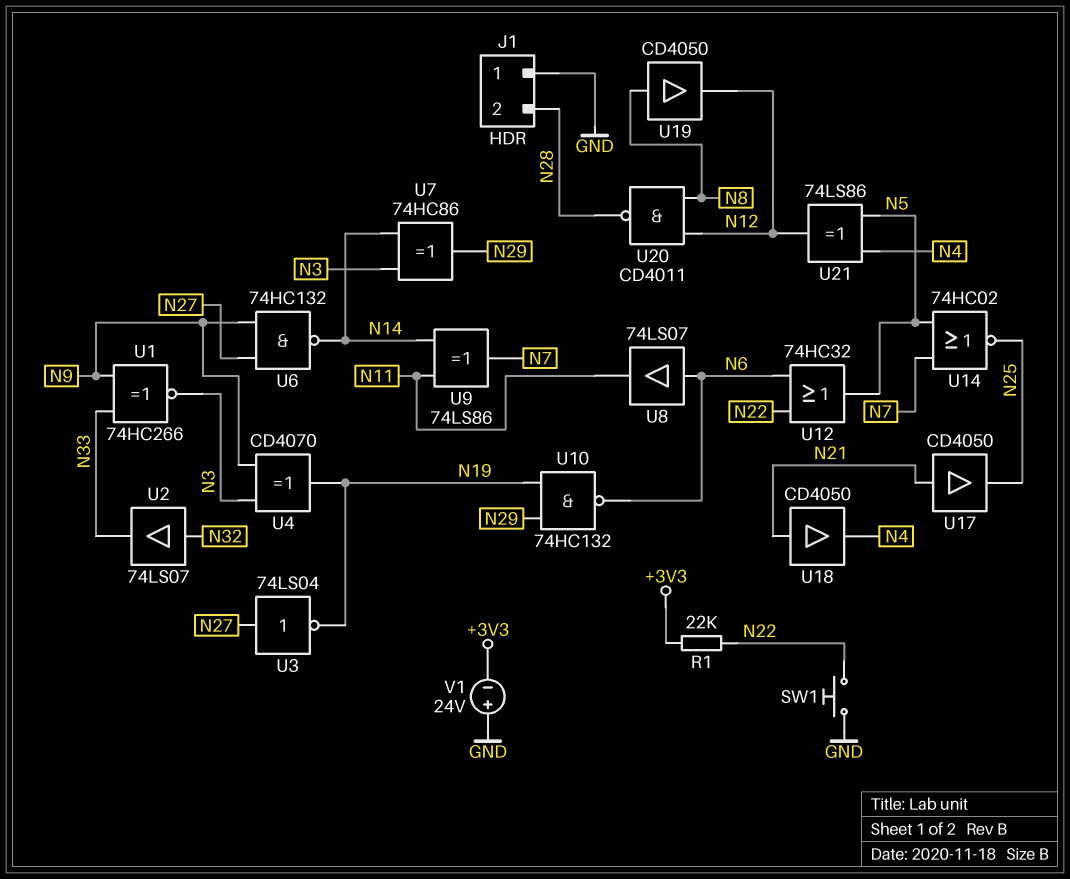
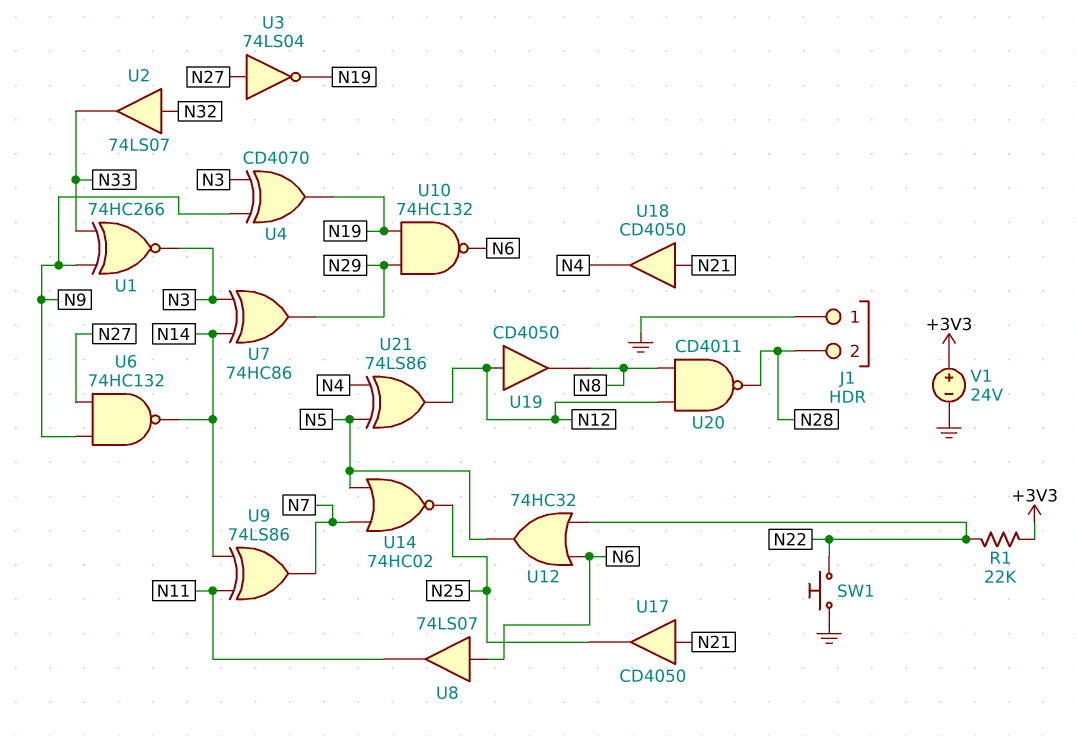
U19: buffer CD4050 (in N8, out N12) -> buffer CD4050 (in N12, out N8)
V1: 24V (plus GND, minus +3V3) -> 24V (plus +3V3, minus GND)

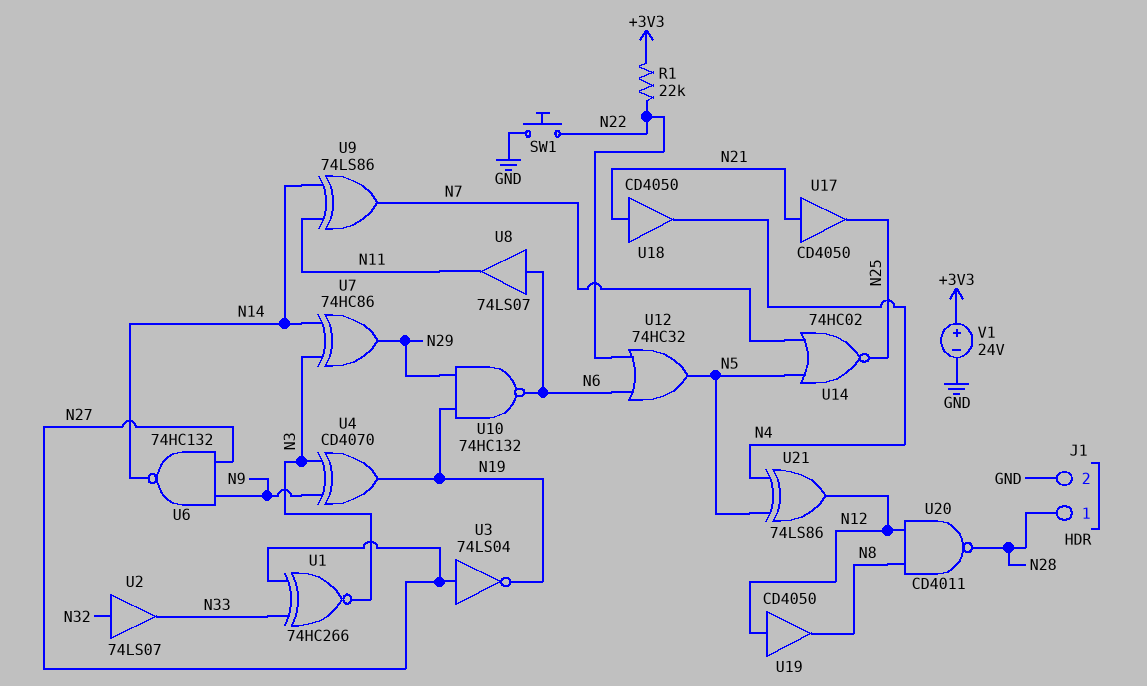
J1 pin 1: GND -> N28
J1 pin 2: N28 -> GND
U1: XNOR 74HC266 (in N9, in N33, out N3) -> XNOR 74HC266 (in N27, in N33, out N3)

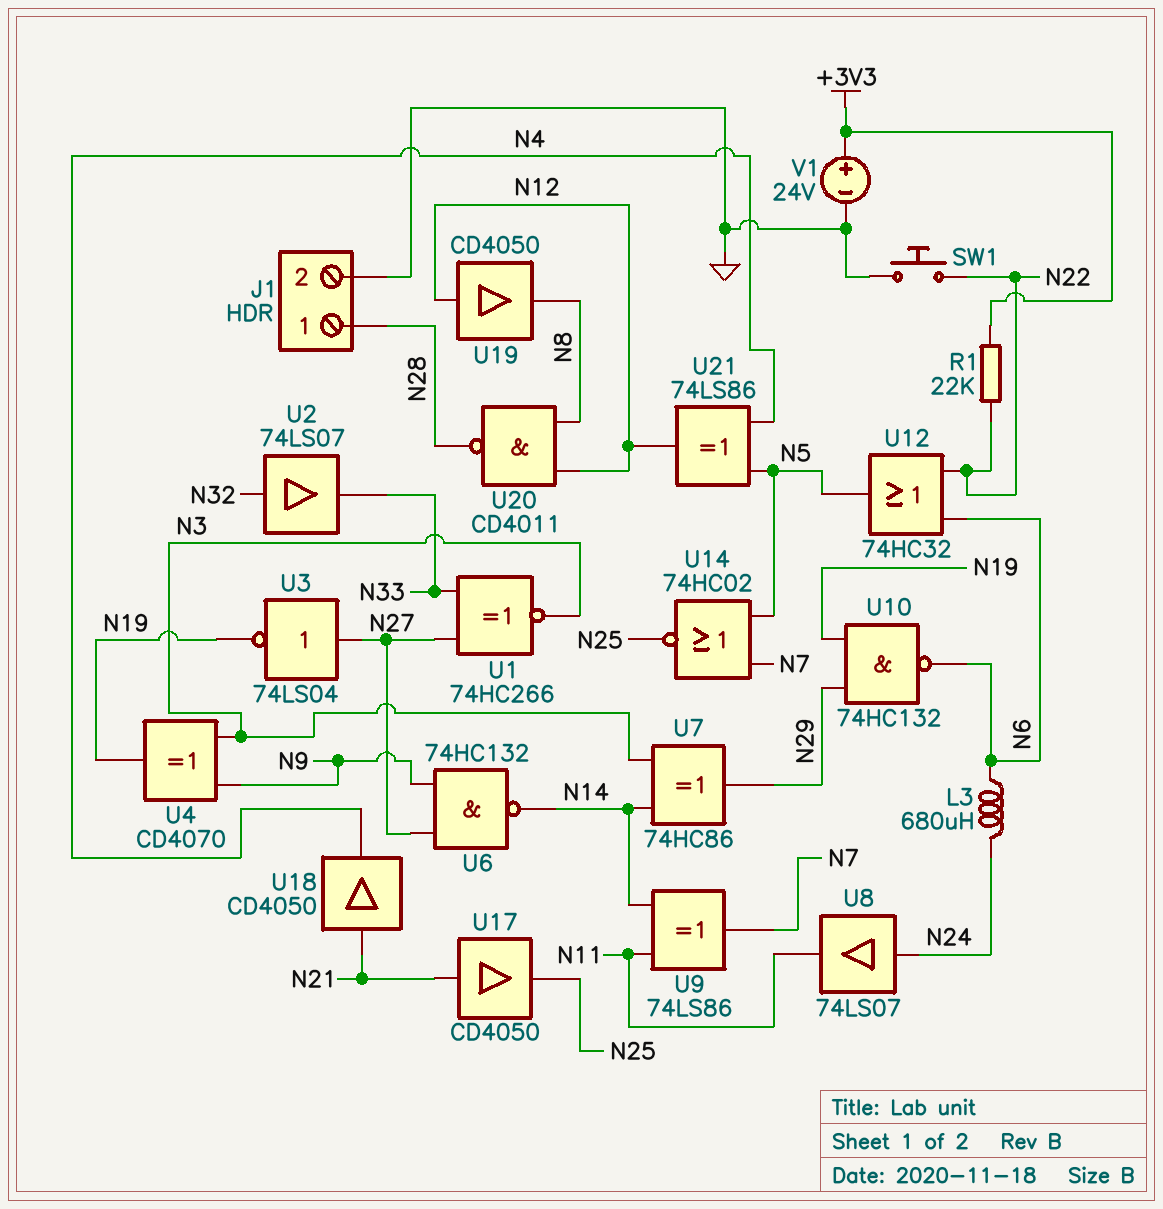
L3: none -> 680uH (N6, N24)
U8: buffer 74LS07 (in N6, out N11) -> buffer 74LS07 (in N24, out N11)

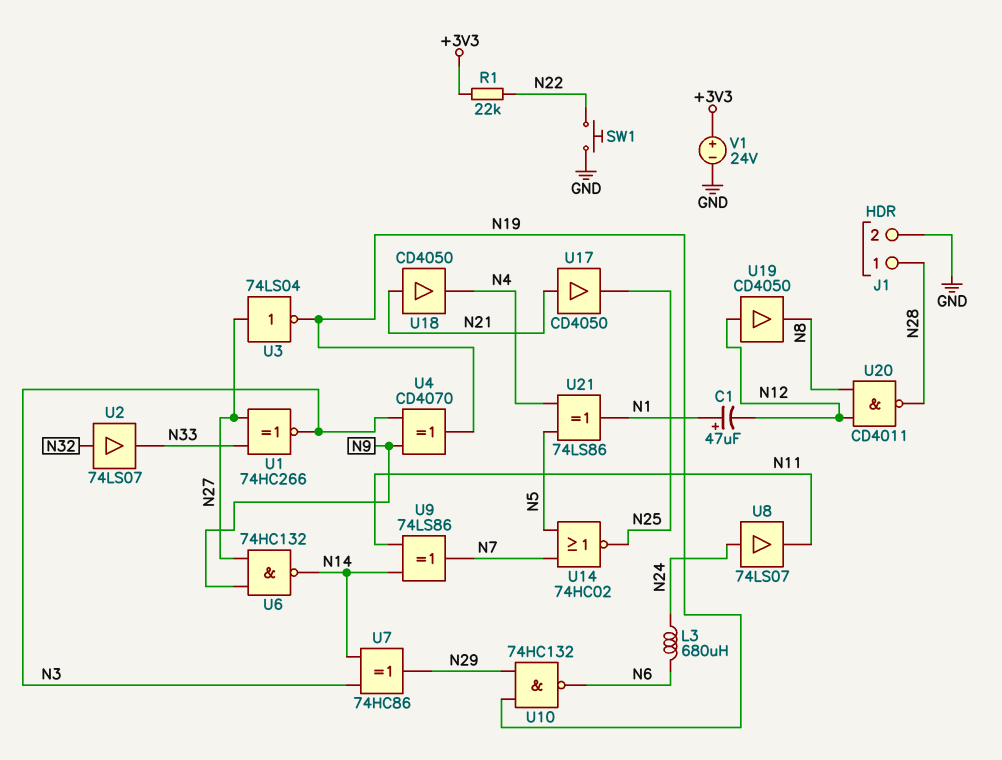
C1: none -> 47uF (plus N1, minus N12)
U12: OR 74HC32 (in N6, in N22, out N5) -> none
U21: XOR 74LS86 (in N4, in N5, out N12) -> XOR 74LS86 (in N4, in N5, out N1)

